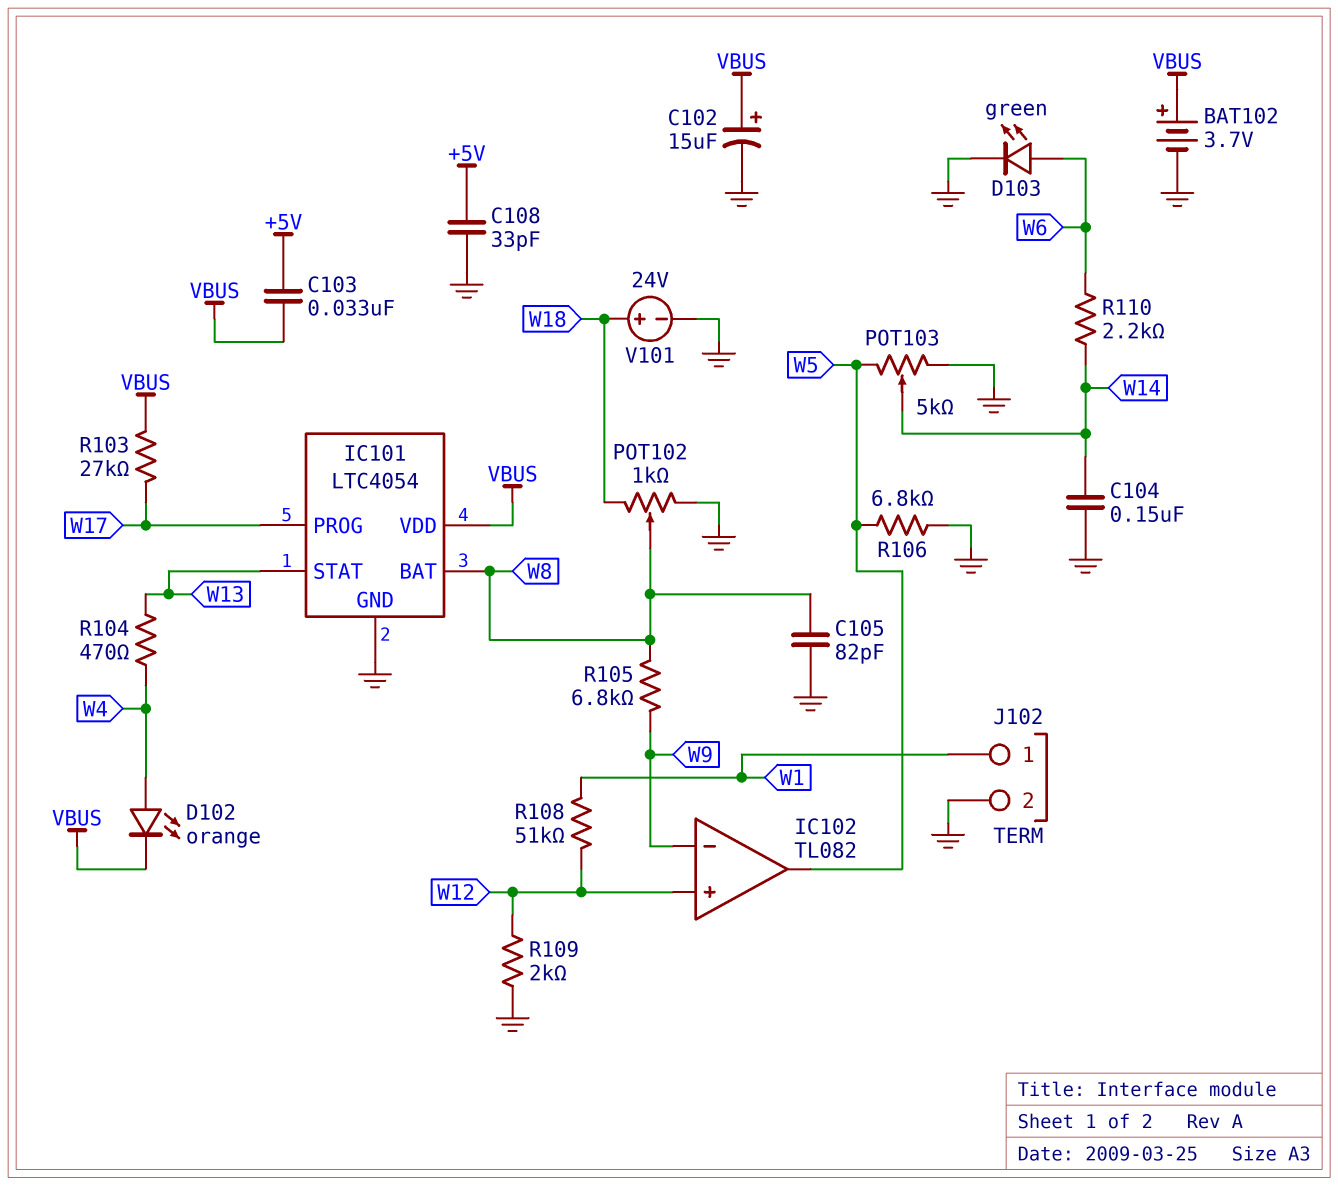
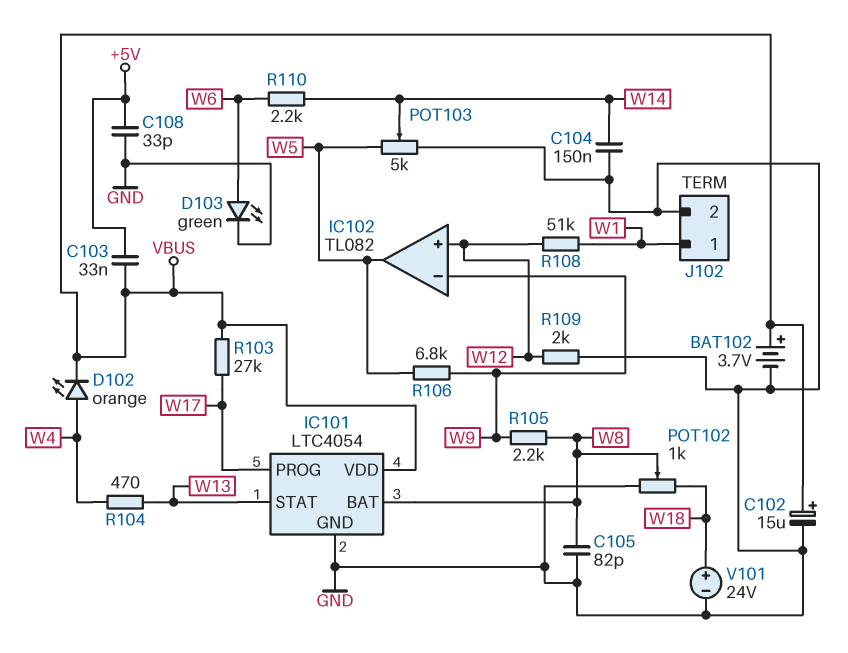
R105: 6.8k (W8, W9) -> 2.2k (W8, W9)
R106: 6.8k (GND, W5) -> 6.8k (W5, W9)

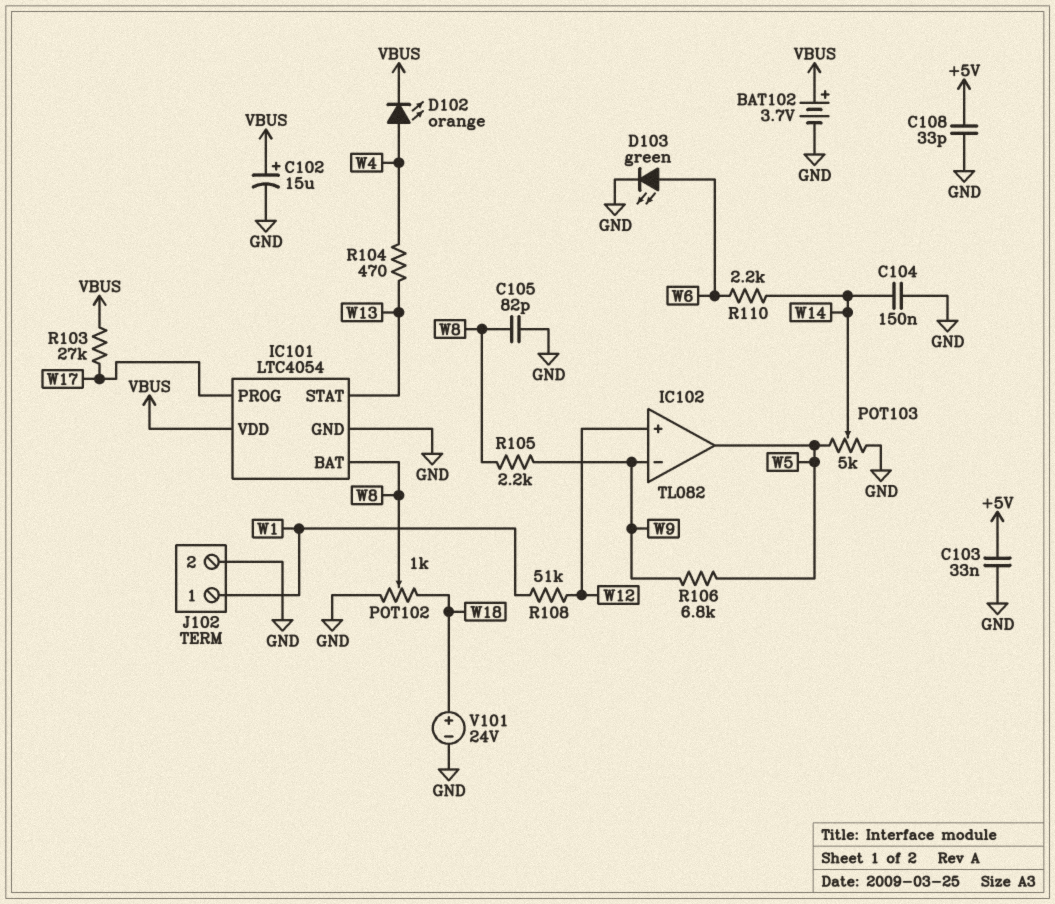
C103: 33nF (+5V, VBUS) -> 33nF (+5V, GND)
R109: 2k (GND, W12) -> none

